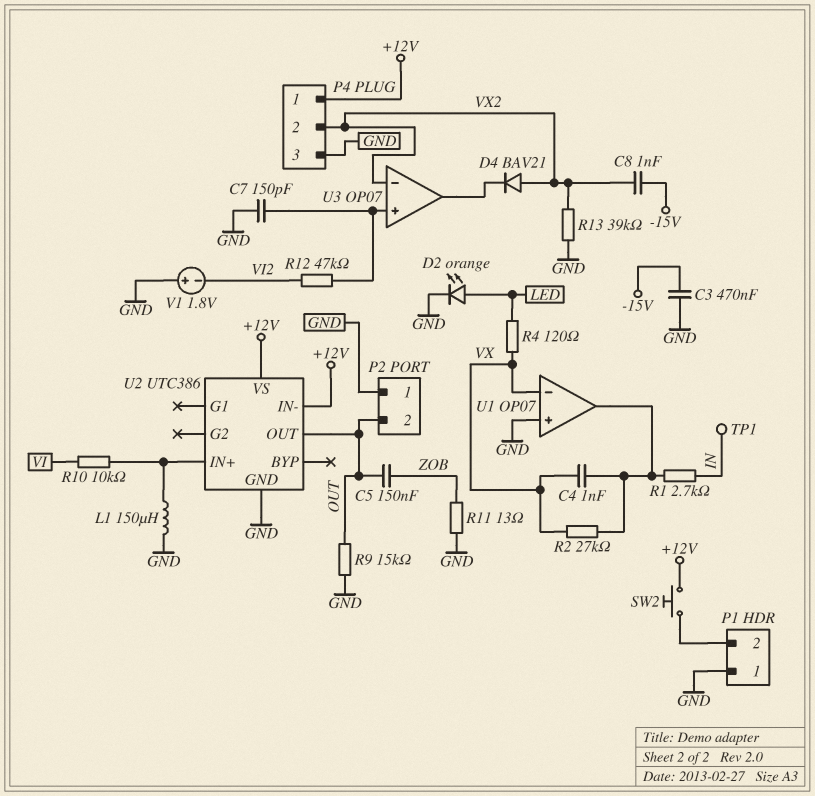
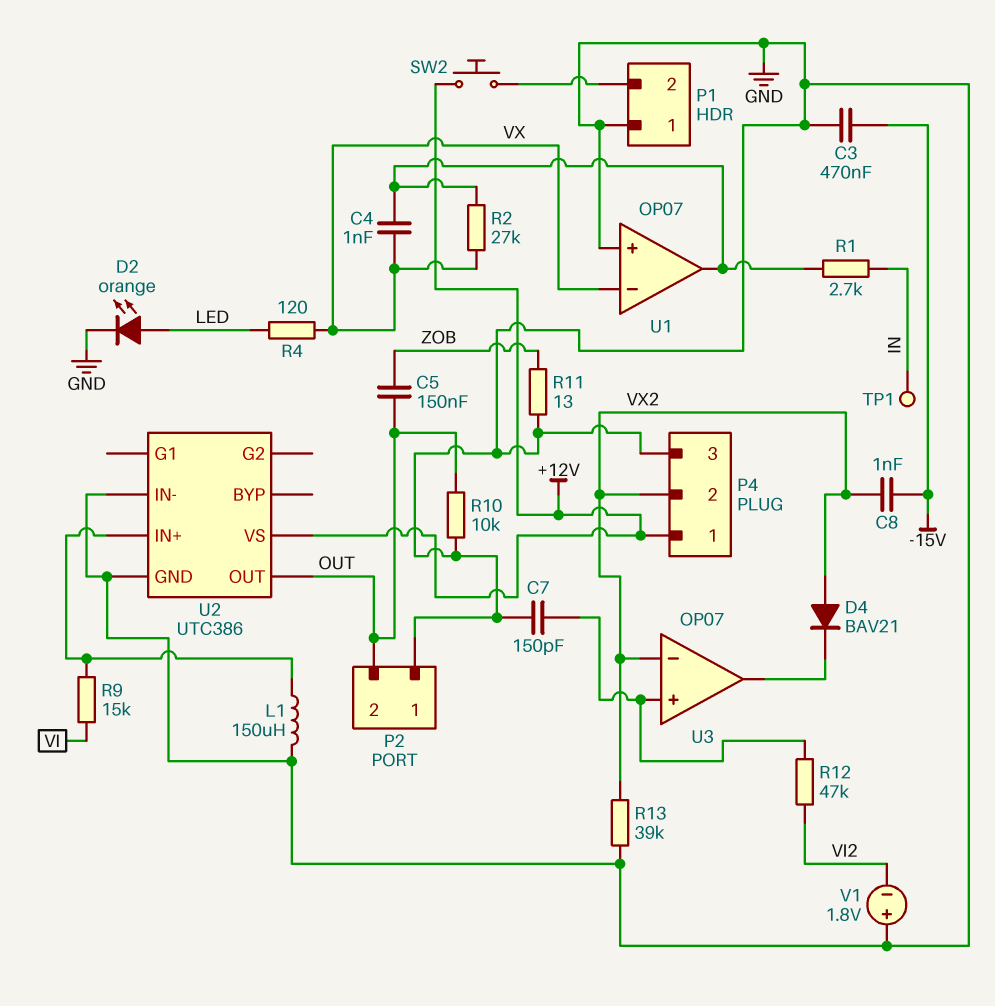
R9: 15k (GND, OUT) -> 15k (U2/IN+, VI)
R10: 10k (U2/IN+, VI) -> 10k (GND, OUT)
U2 pin IN-: +12V -> GND

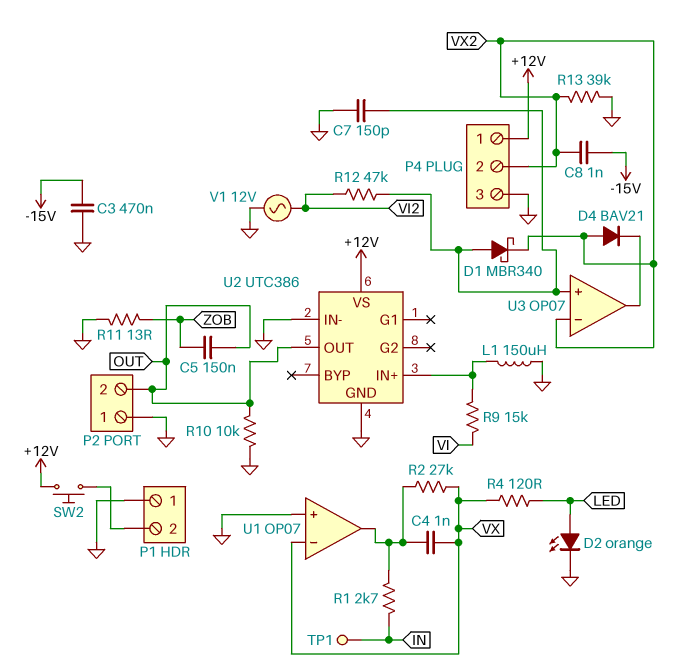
D1: none -> schottky MBR340 (A U3/in+, K VX2)
V1: 1.8V (plus GND, minus VI2) -> AC 12V (GND, VI2)

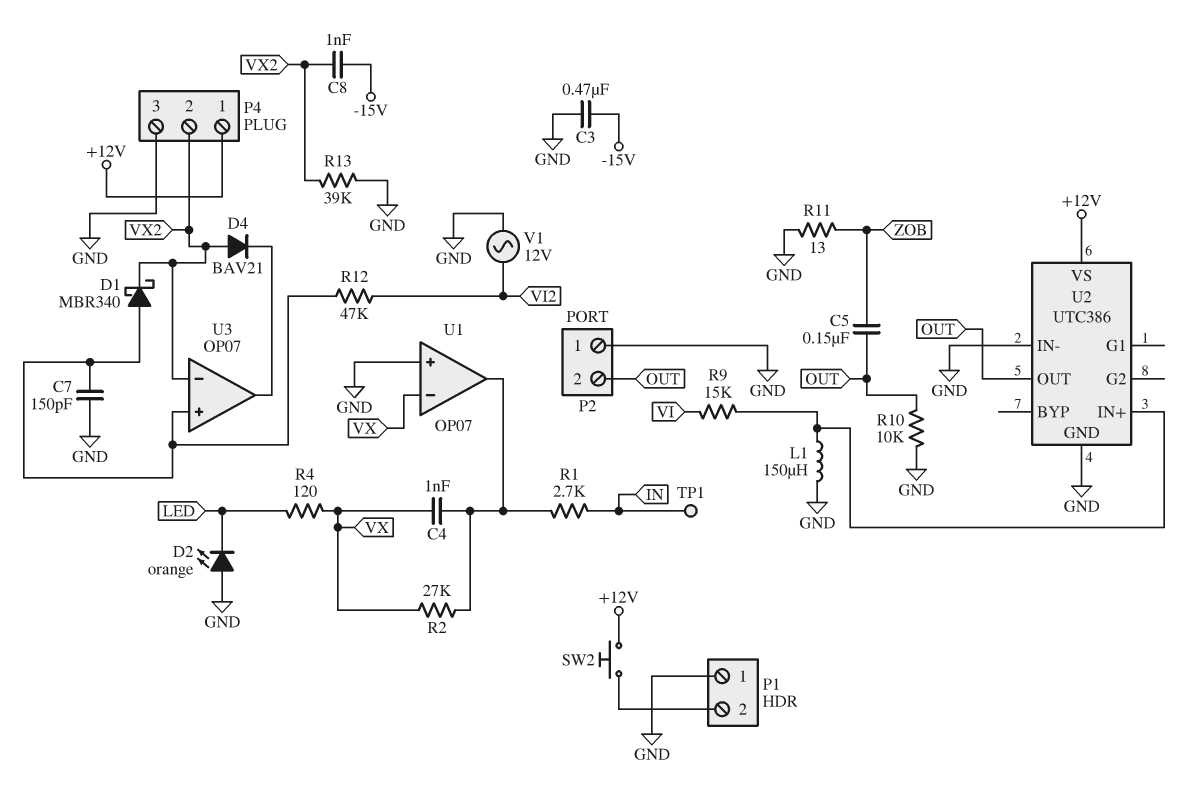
D2: LED orange (A LED, K GND) -> LED orange (A GND, K LED)

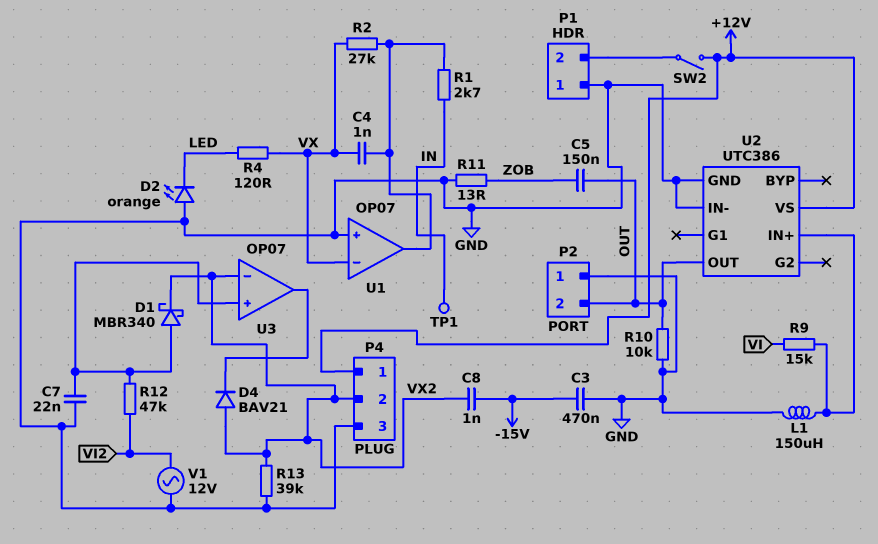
C7: 150pF (GND, U3/in+) -> 22nF (GND, U3/in+)
SW2: button (+12V, P1/2) -> switch (+12V, P1/2)

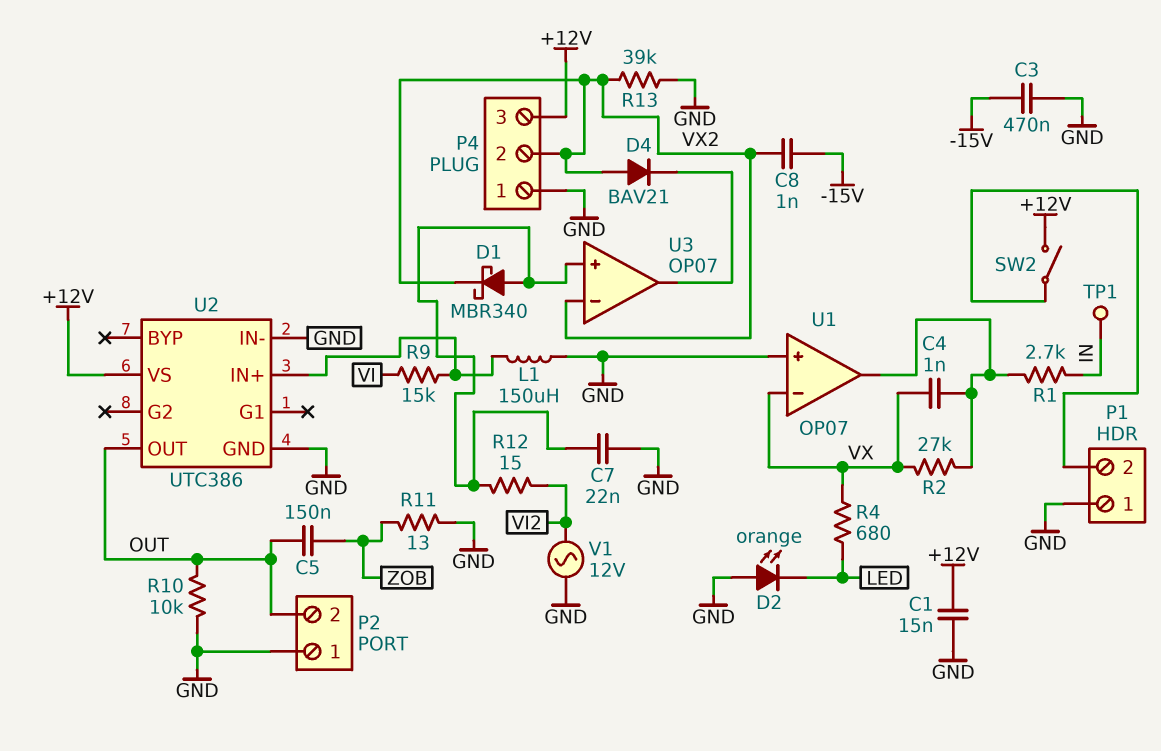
C1: none -> 15nF (+12V, GND)
P4 pin 1: +12V -> GND
P4 pin 3: GND -> +12V
R4: 120 (LED, VX) -> 680 (LED, VX)
R12: 47k (U3/in+, VI2) -> 15 (U3/in+, VI2)

